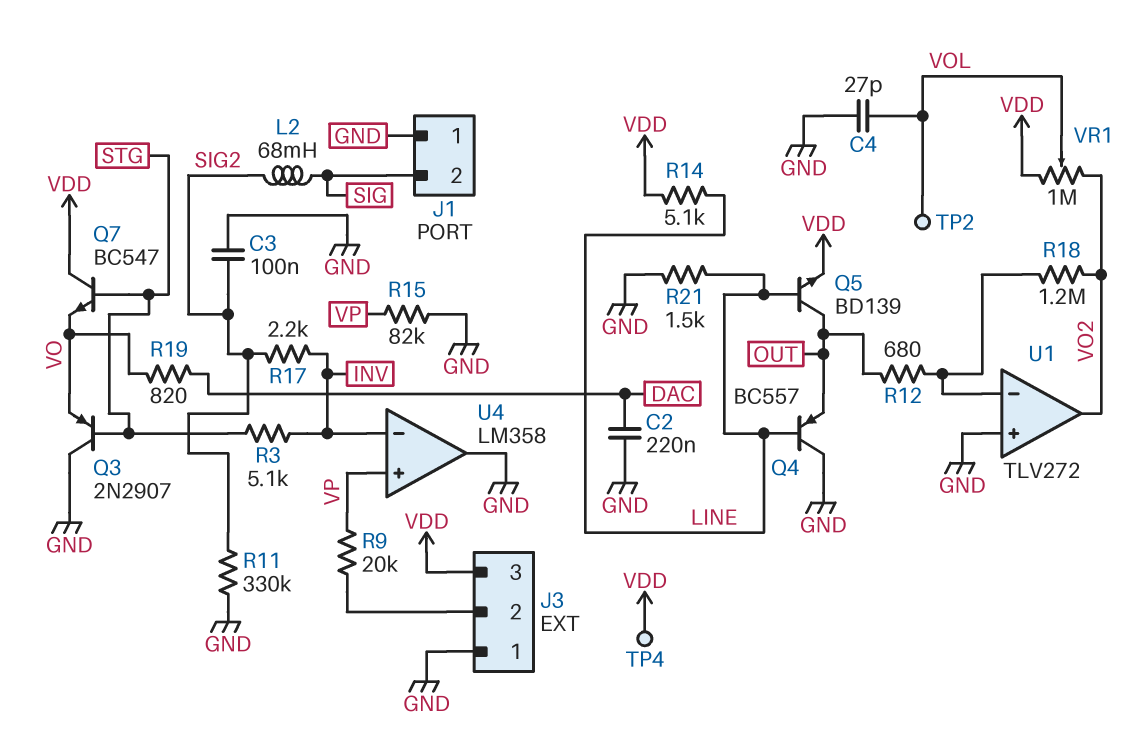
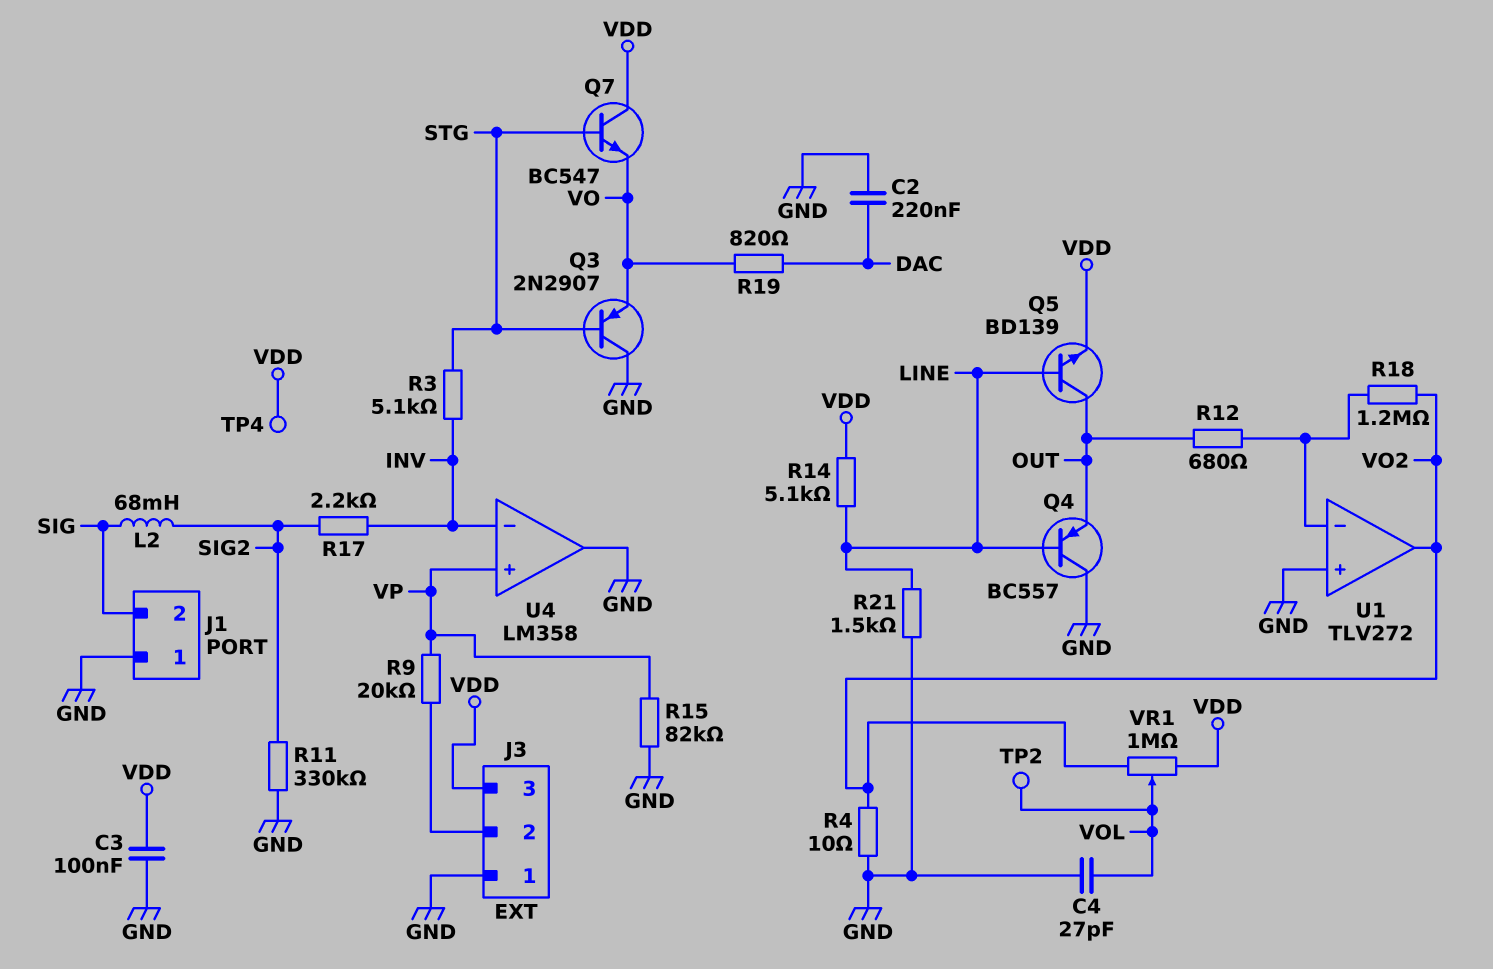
C3: 100nF (GND, SIG2) -> 100nF (GND, VDD)
R4: none -> 10 (GND, VO2)

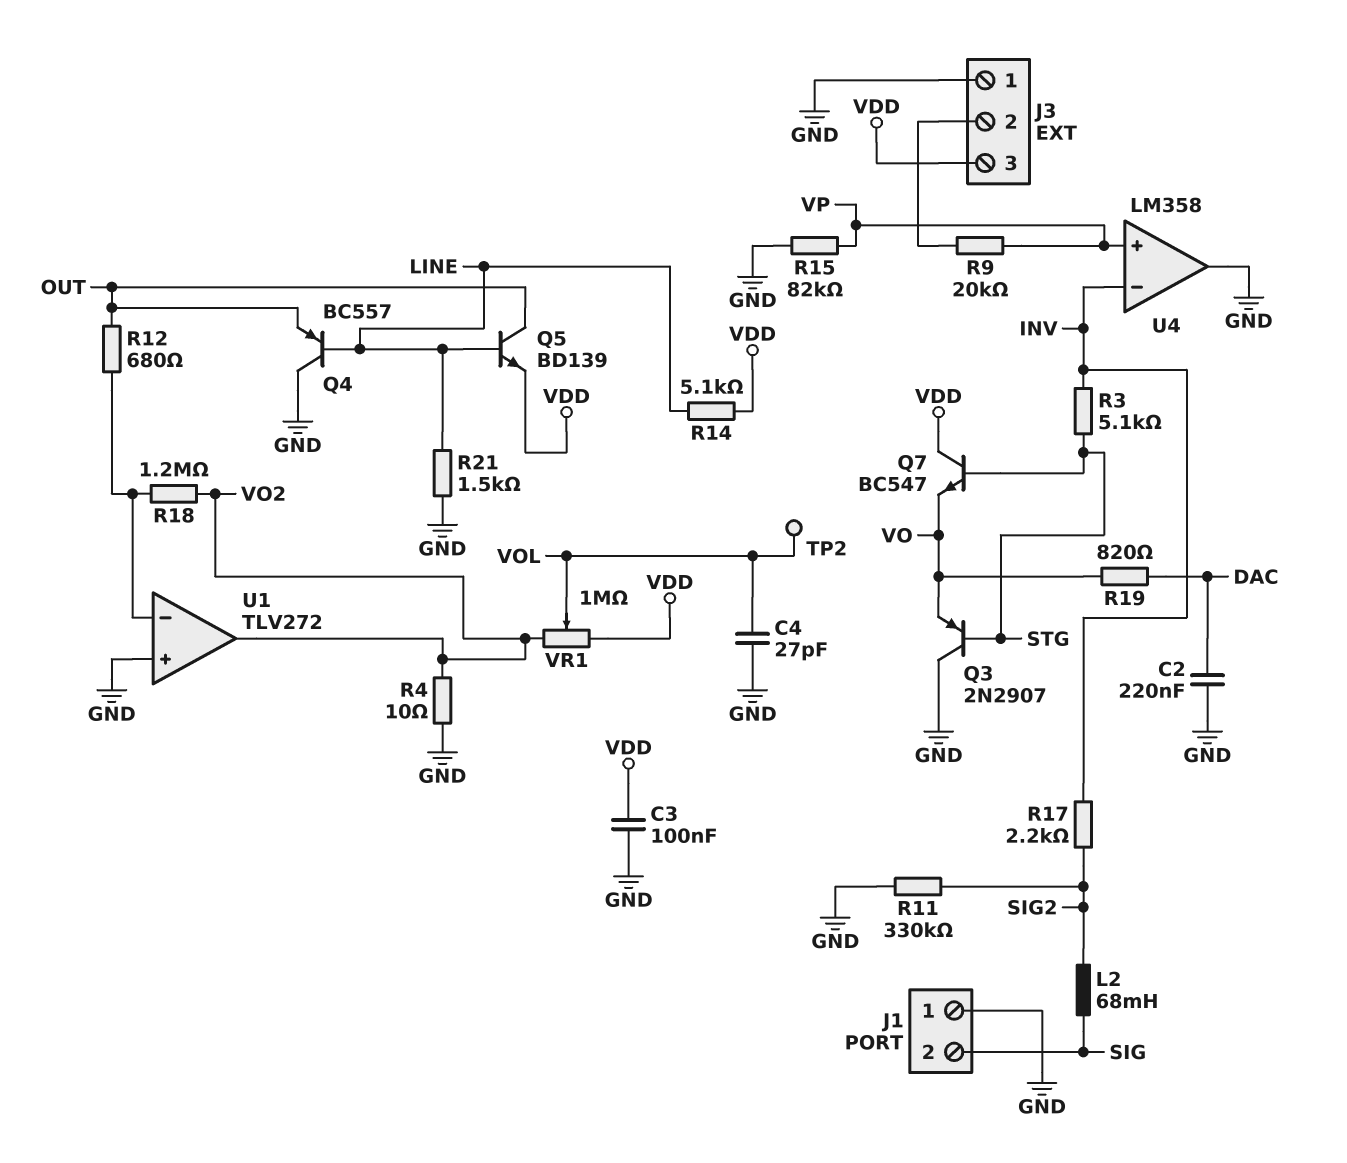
TP4: test point (VDD) -> none

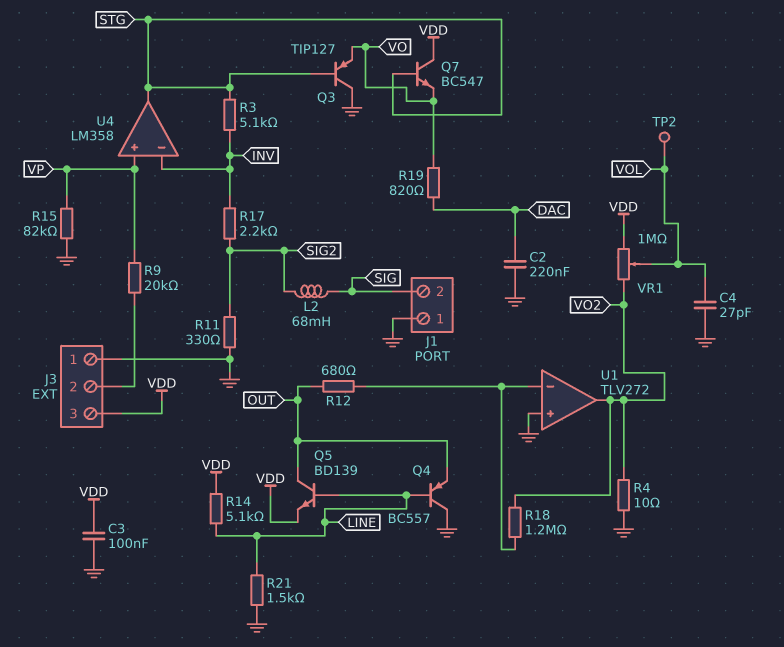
Q3: PNP 2N2907 (B STG, C GND, E VO) -> PNP TIP127 (B STG, C GND, E VO)
R11: 330k (GND, SIG2) -> 330 (GND, SIG2)
U4 pin out: GND -> STG

